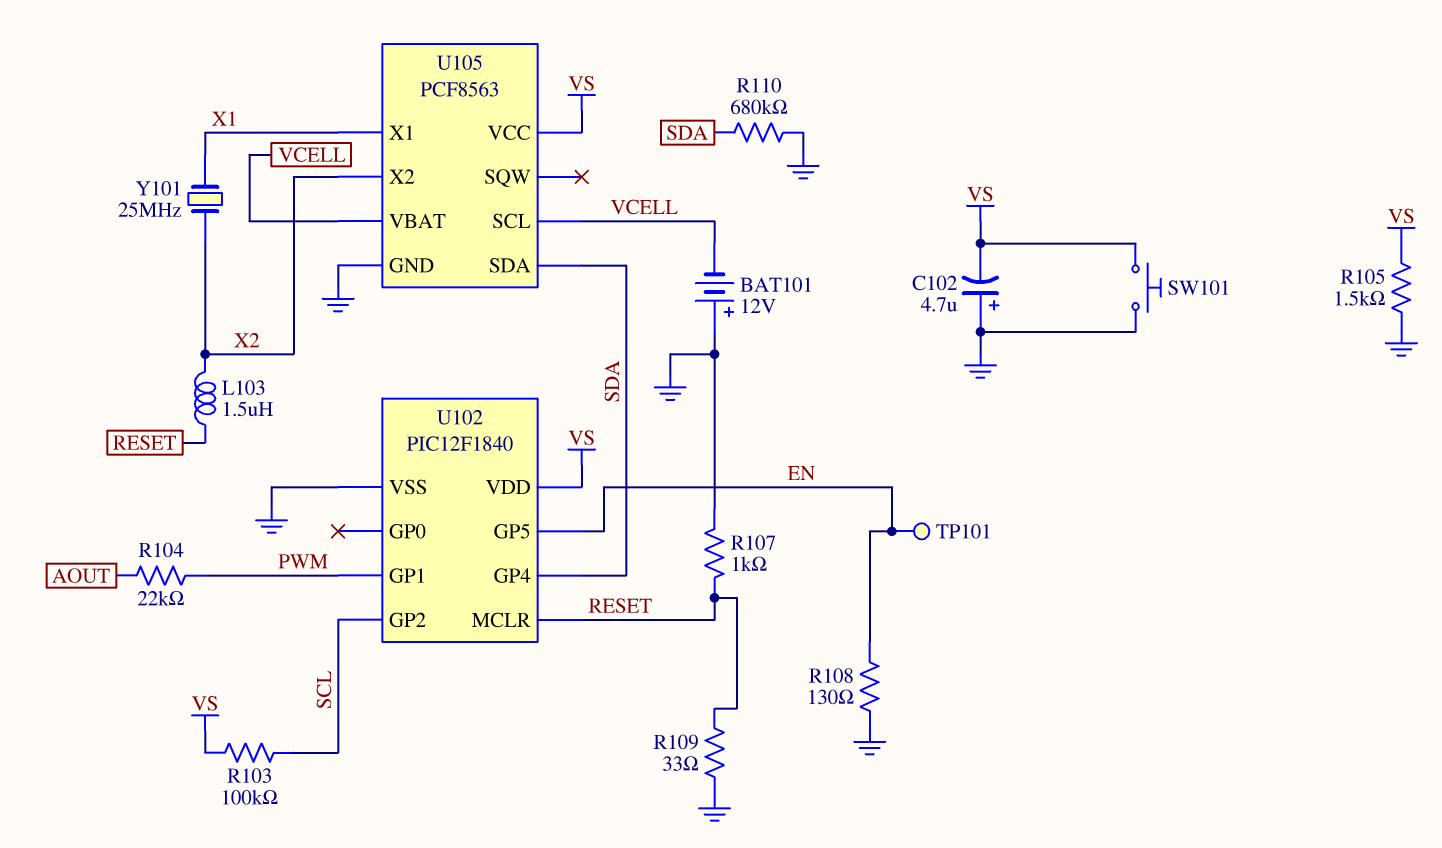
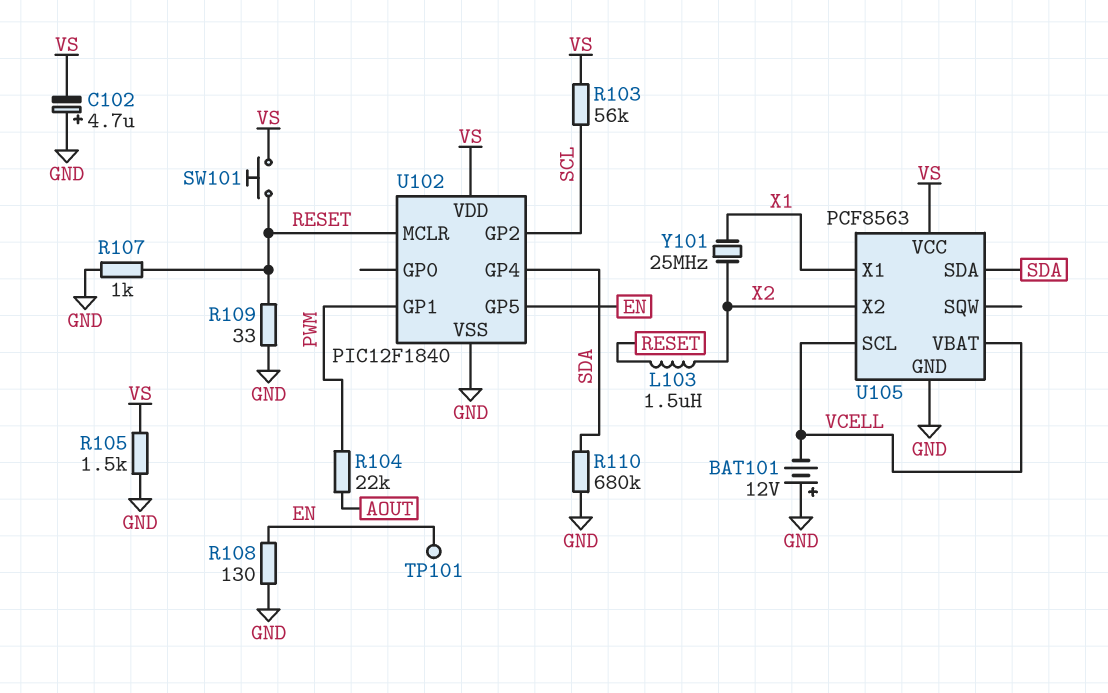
R103: 100k (SCL, VS) -> 56k (SCL, VS)
SW101: button (GND, VS) -> button (RESET, VS)

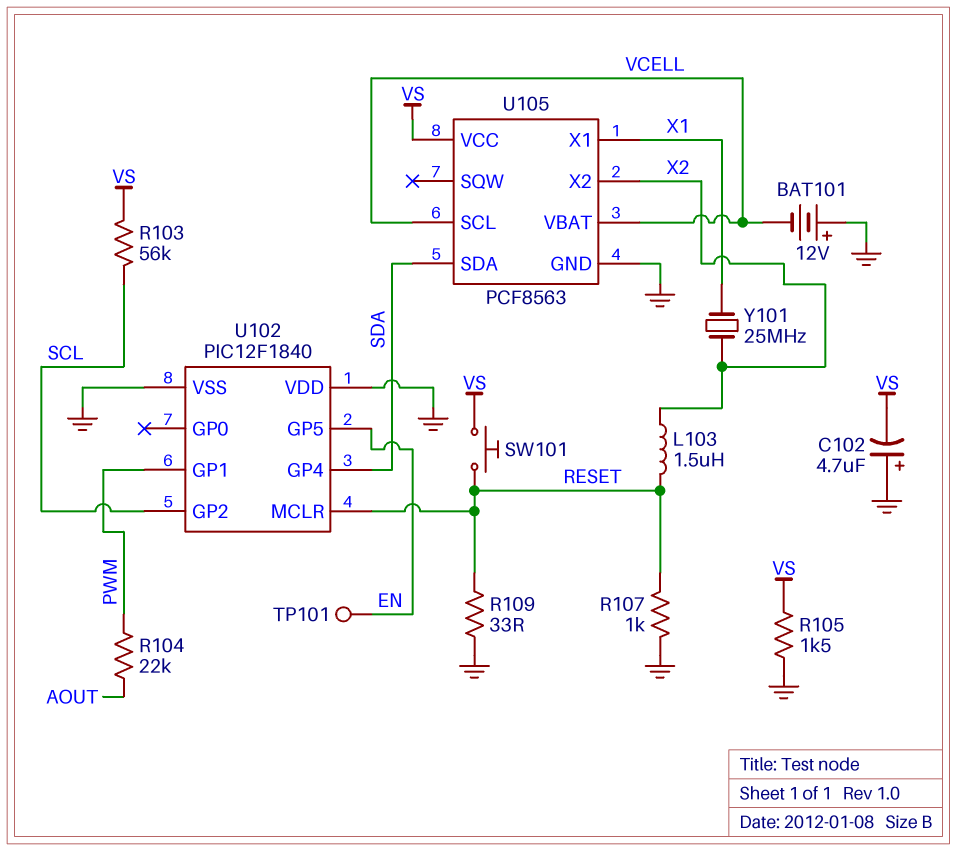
R108: 130 (EN, GND) -> none
R110: 680k (GND, SDA) -> none
U102 pin VDD: VS -> GND

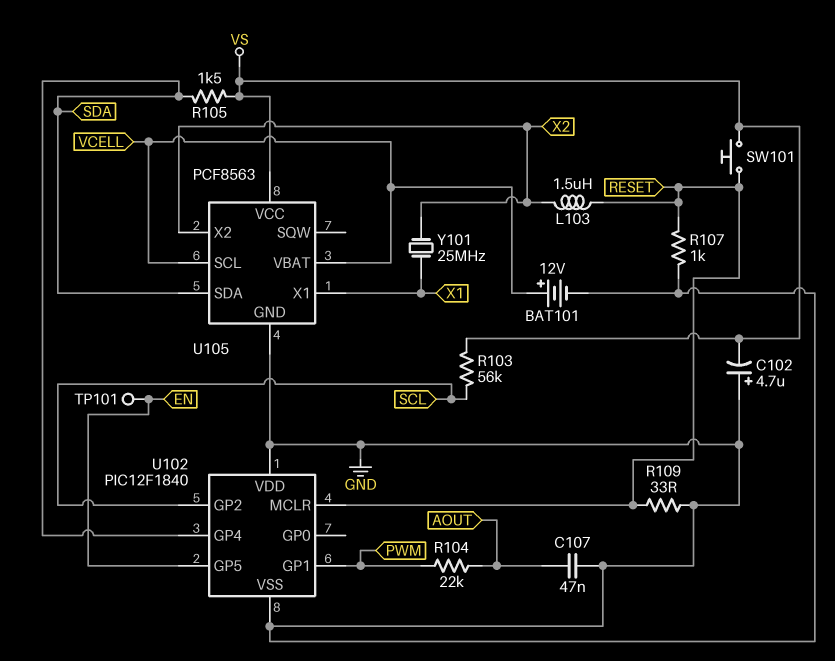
BAT101: 12V (plus GND, minus VCELL) -> 12V (plus VCELL, minus GND)
C107: none -> 47nF (AOUT, GND)
R105: 1.5k (GND, VS) -> 1.5k (SDA, VS)

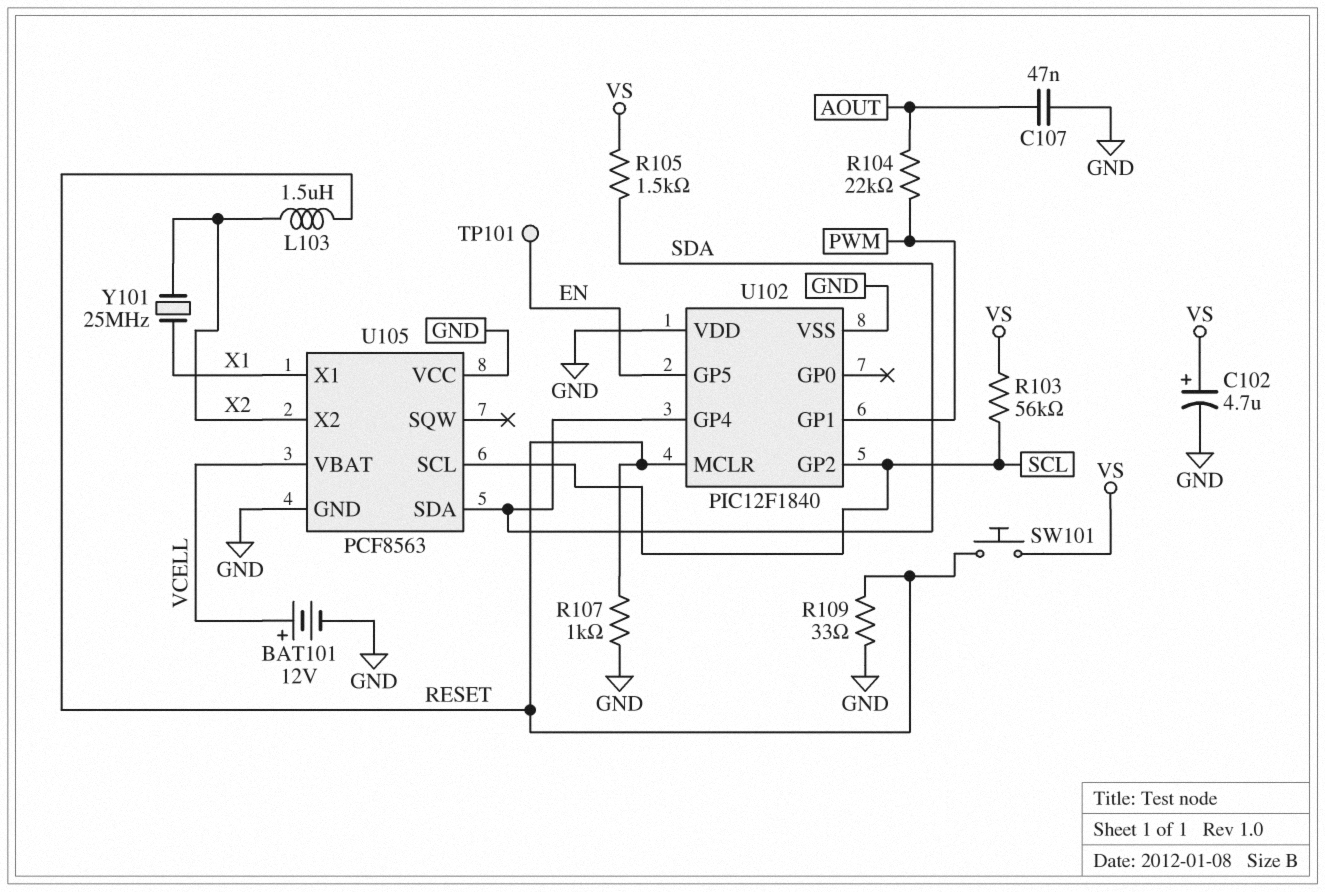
C102: 4.7uF (plus GND, minus VS) -> 4.7uF (plus VS, minus GND)
U105 pin SCL: VCELL -> SCL
U105 pin VCC: VS -> GND

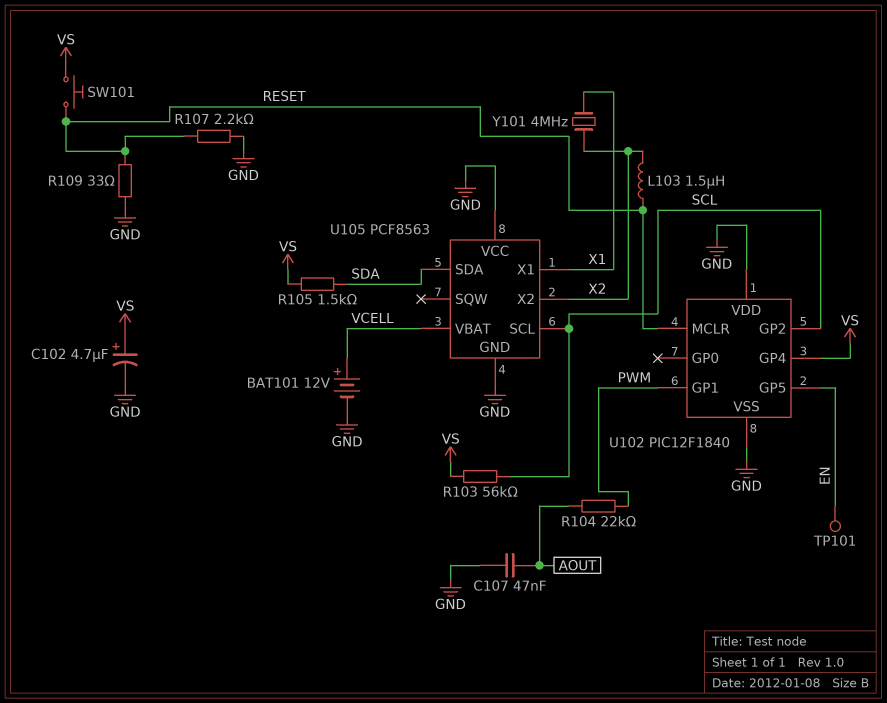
R107: 1k (GND, RESET) -> 2.2k (GND, RESET)
U102 pin GP4: SDA -> VS
Y101: 25MHz (X1, X2) -> 4MHz (X1, X2)

